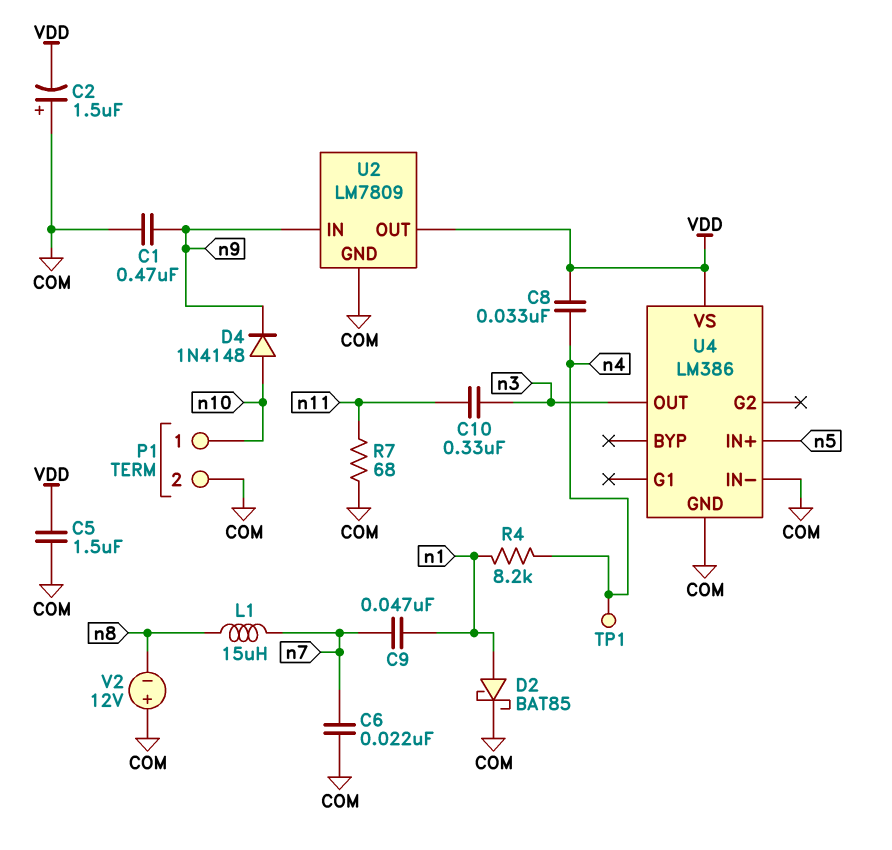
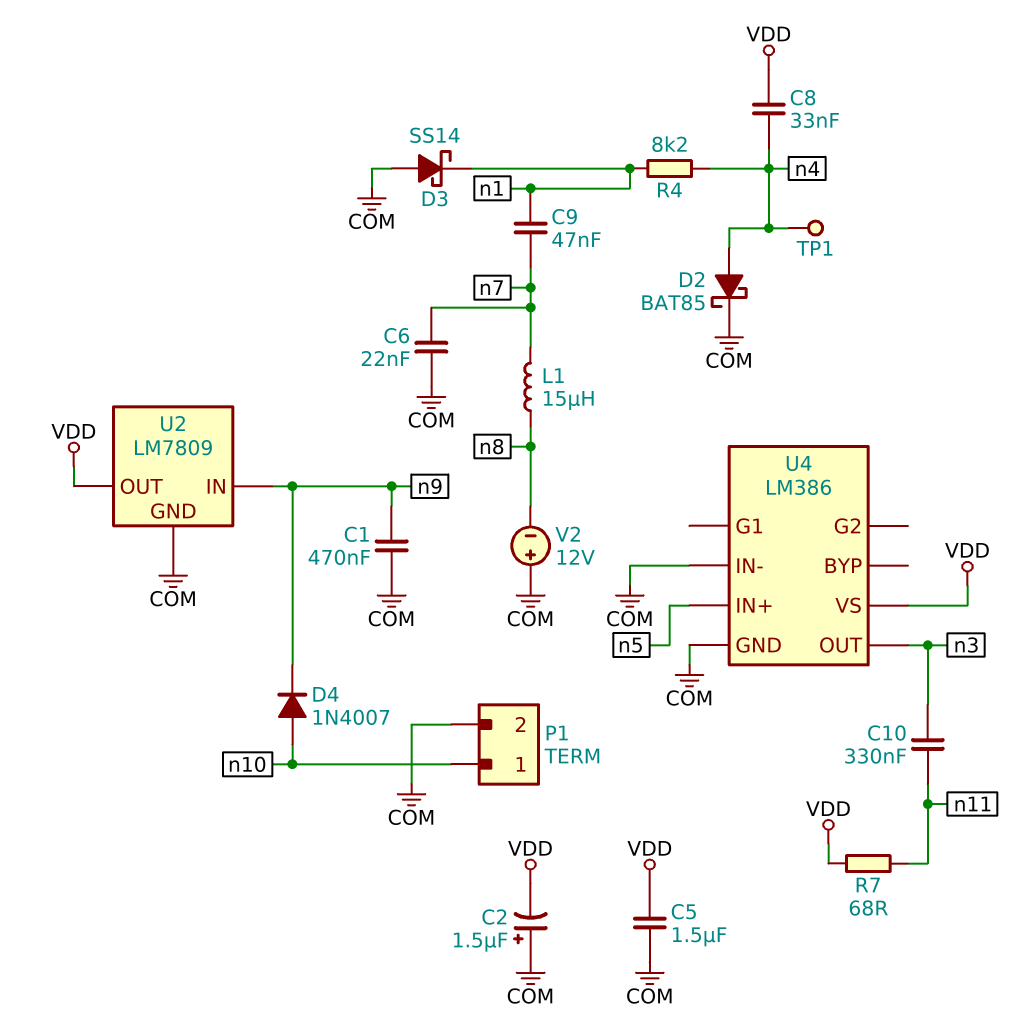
D2: schottky BAT85 (A n1, K COM) -> schottky BAT85 (A n4, K COM)
D3: none -> schottky SS14 (A COM, K n1)
D4: diode 1N4148 (A n10, K n9) -> diode 1N4007 (A n10, K n9)
R7: 68 (COM, n11) -> 68 (VDD, n11)

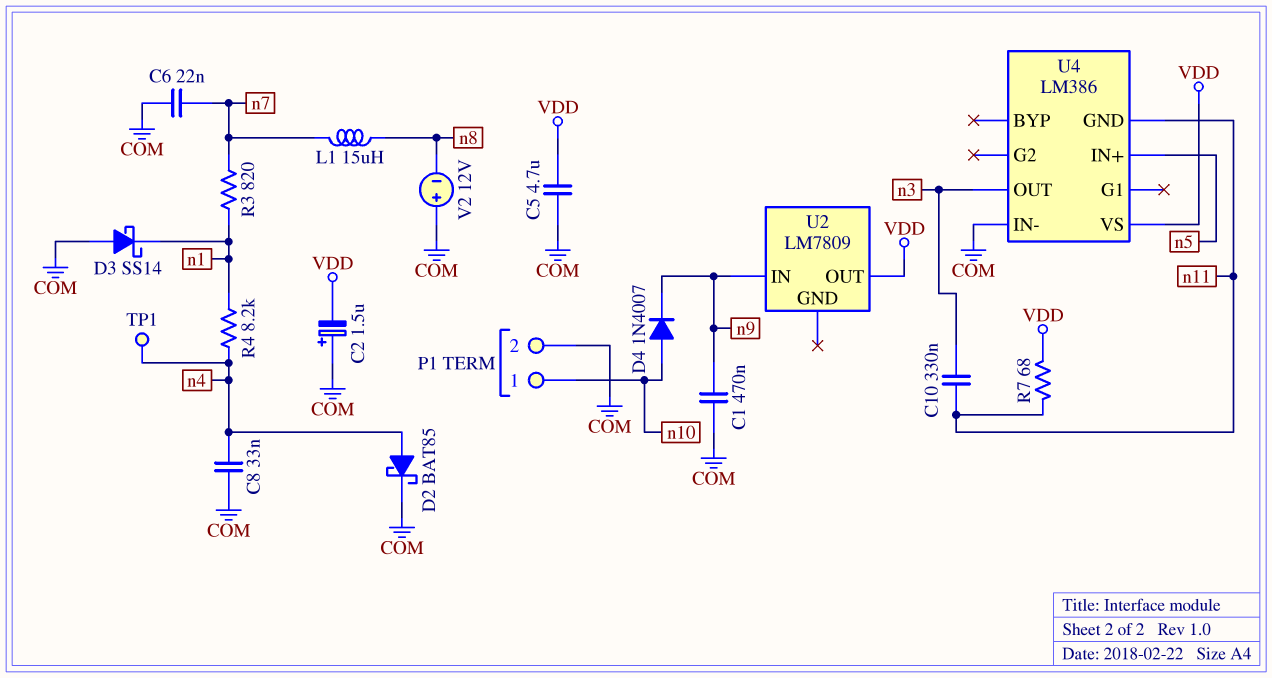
C5: 1.5uF (COM, VDD) -> 4.7uF (COM, VDD)
C8: 33nF (VDD, n4) -> 33nF (COM, n4)
C9: 47nF (n1, n7) -> none
R3: none -> 820 (n1, n7)
U2 pin GND: COM -> none
U4 pin GND: COM -> n11

